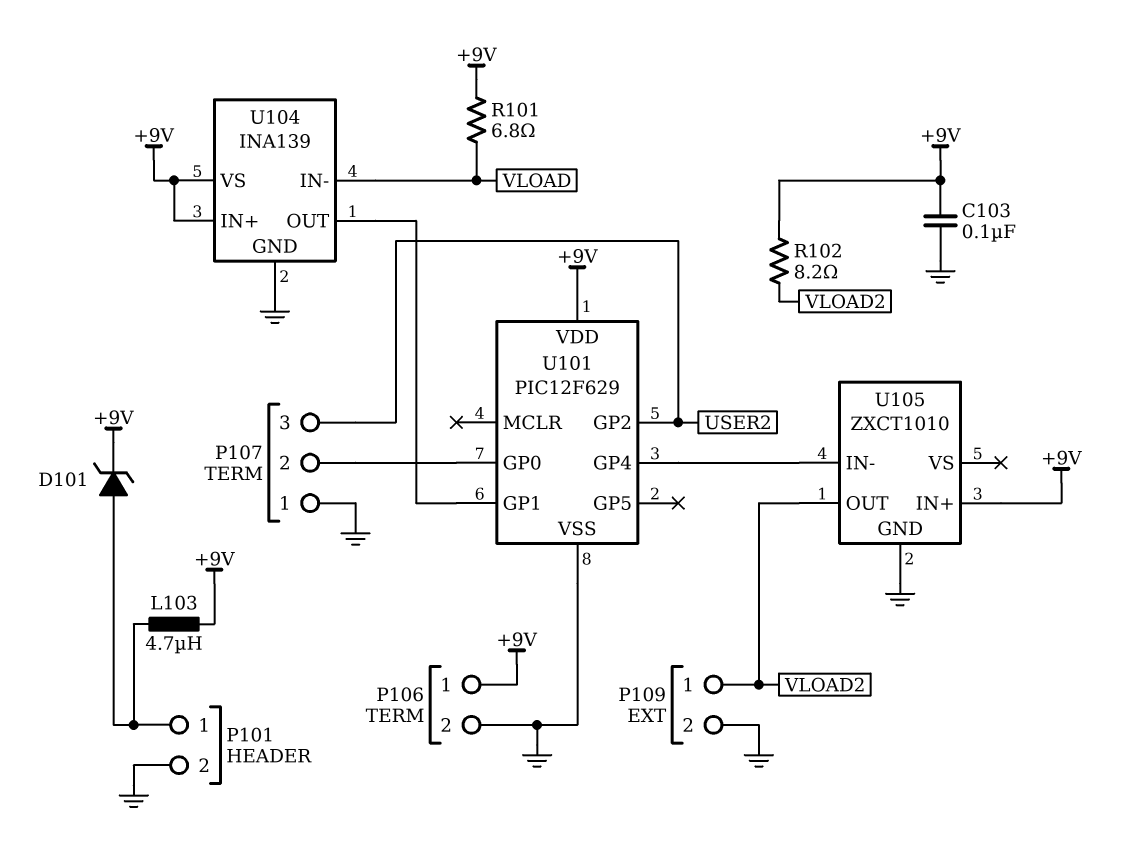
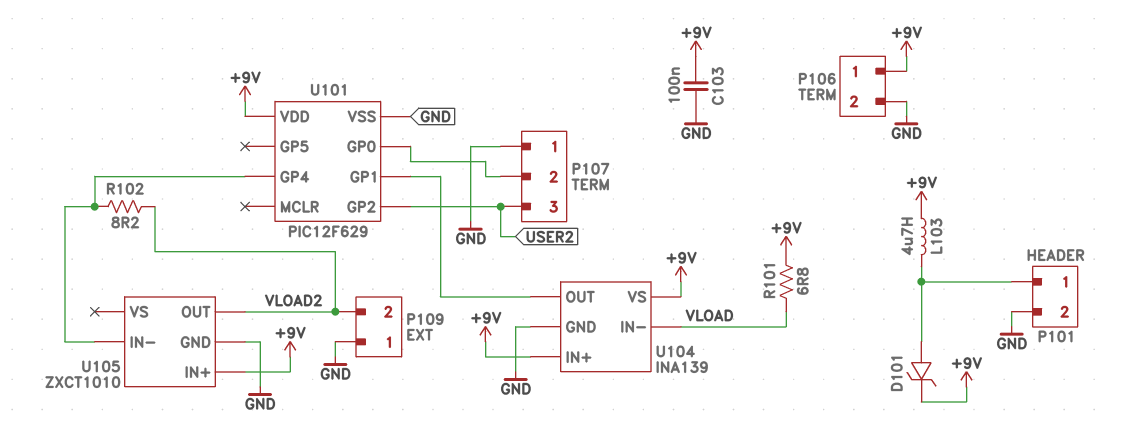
P109 pin 1: VLOAD2 -> GND
P109 pin 2: GND -> VLOAD2
R102: 8.2 (+9V, VLOAD2) -> 8.2 (U101/GP4, VLOAD2)

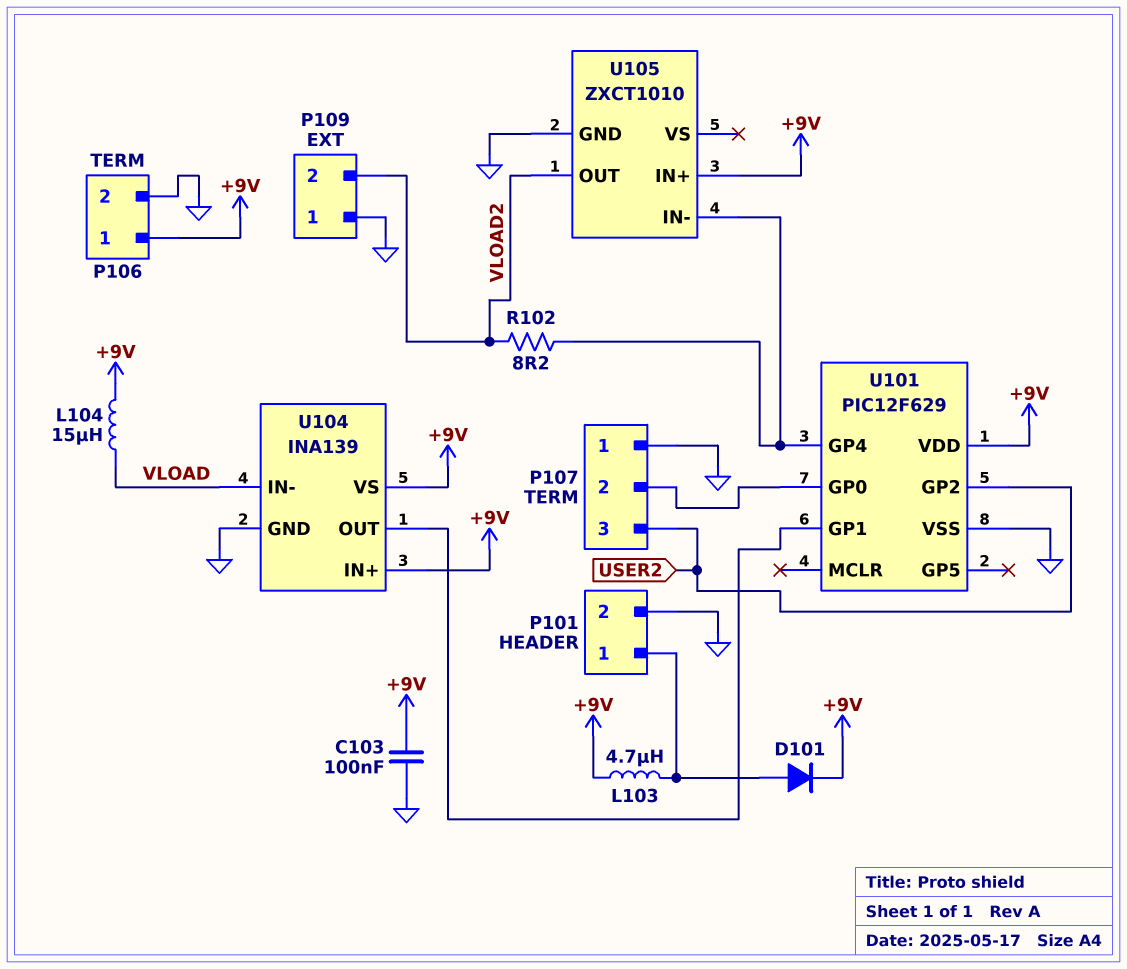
D101: zener (A P101/1, K +9V) -> diode (A P101/1, K +9V)
L104: none -> 15uH (+9V, VLOAD)
R101: 6.8 (+9V, VLOAD) -> none

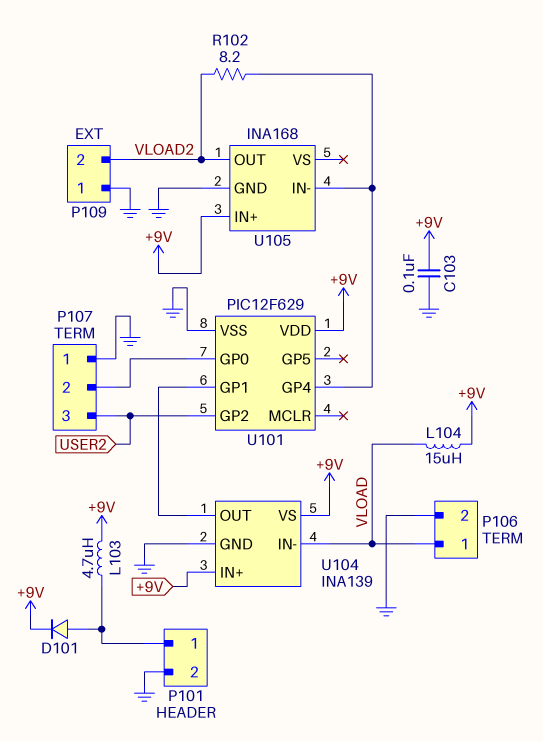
P106 pin 1: +9V -> VLOAD
U105: ZXCT1010 -> INA168

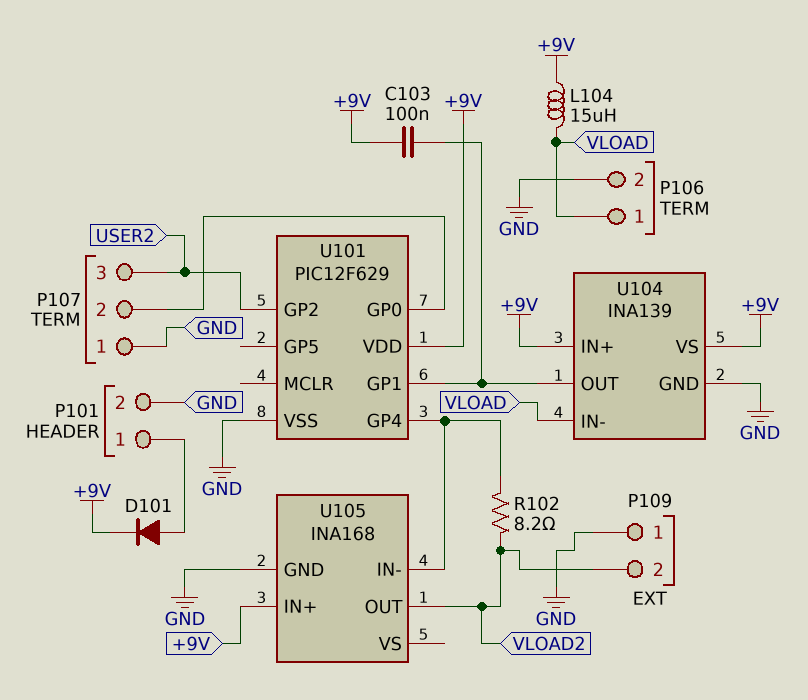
C103: 100nF (+9V, GND) -> 100nF (+9V, U101/GP1)
L103: 4.7uH (+9V, P101/1) -> none

